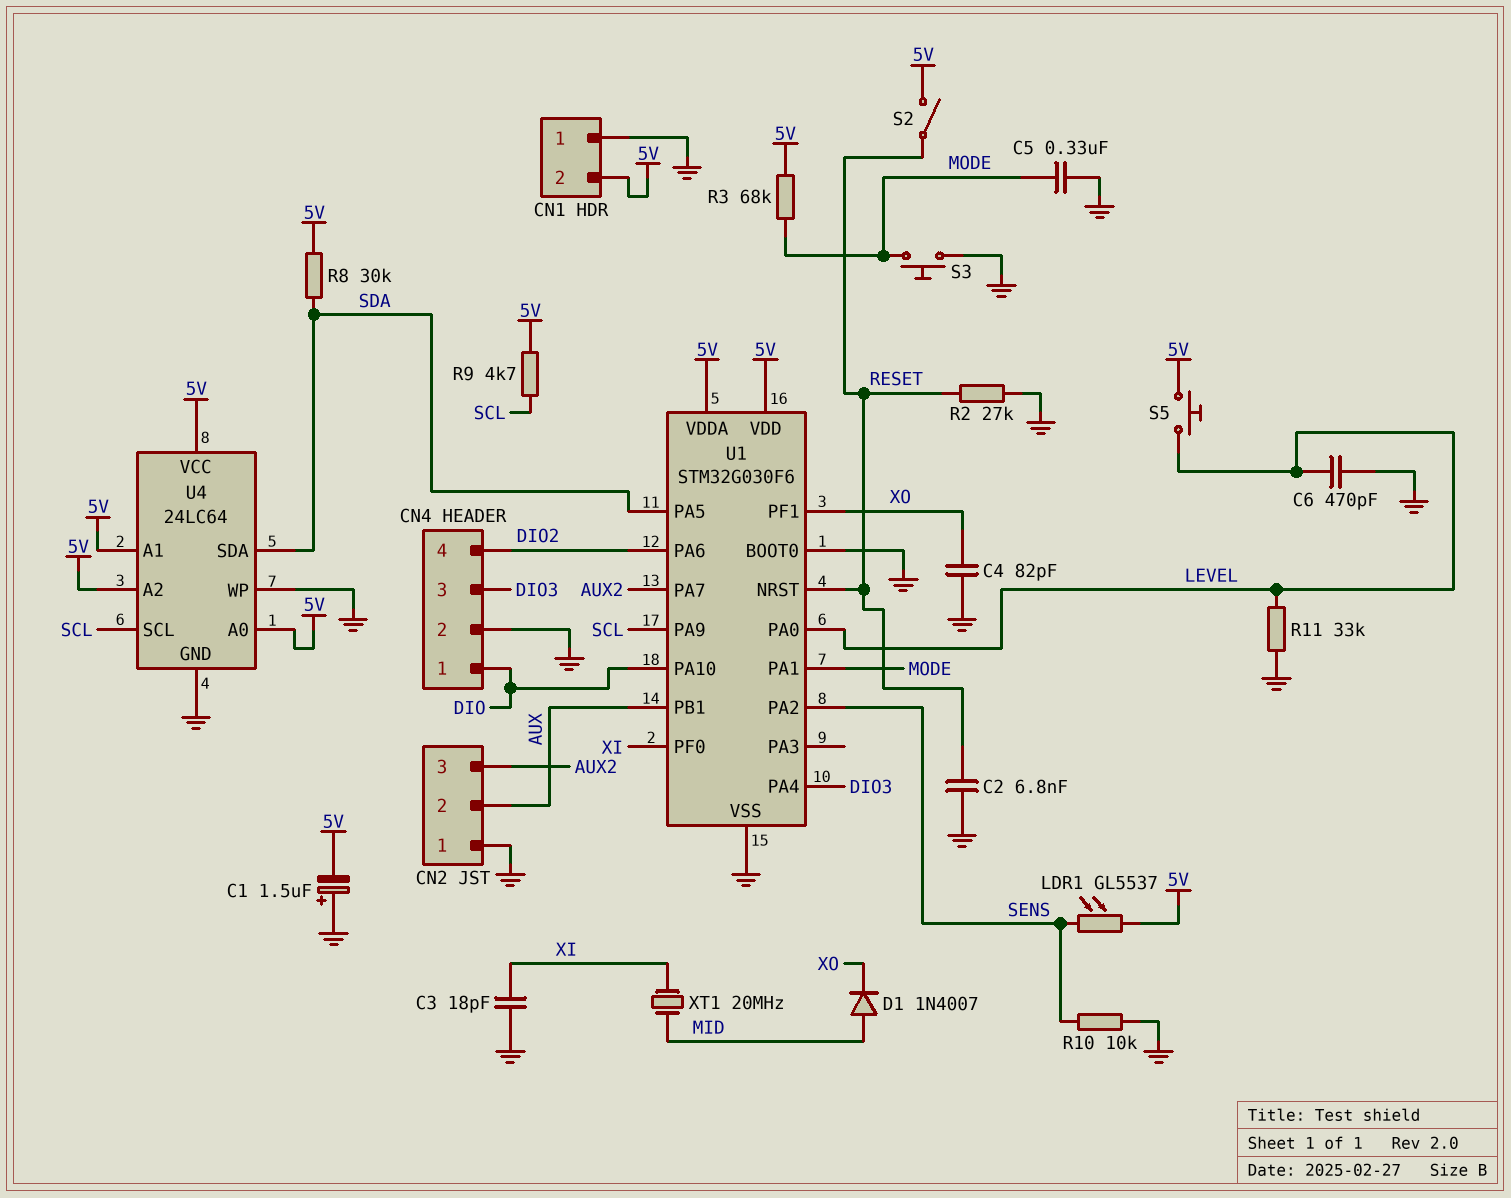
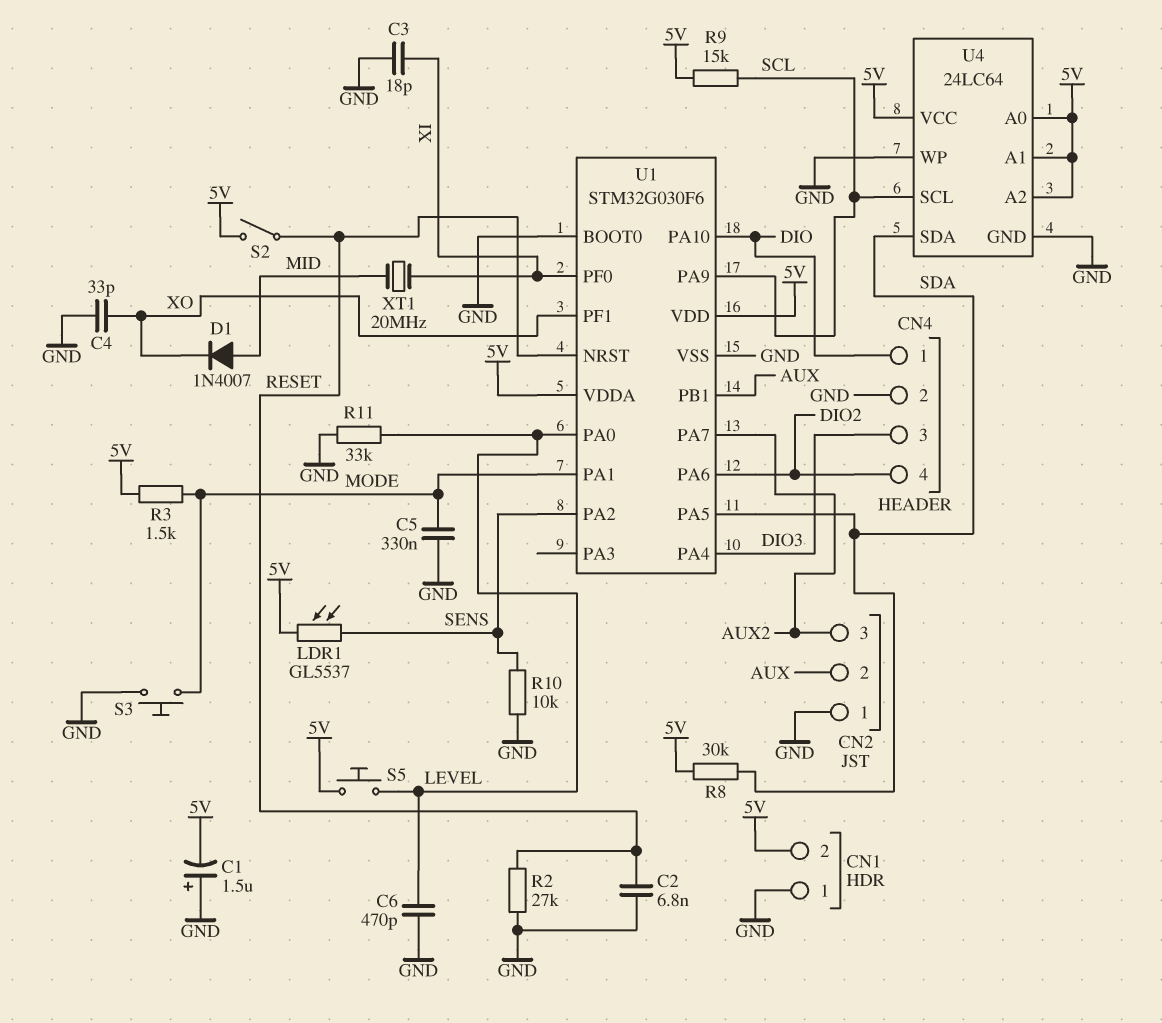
C4: 82pF (GND, XO) -> 33pF (GND, XO)
R3: 68k (5V, MODE) -> 1.5k (5V, MODE)
R9: 4.7k (5V, SCL) -> 15k (5V, SCL)

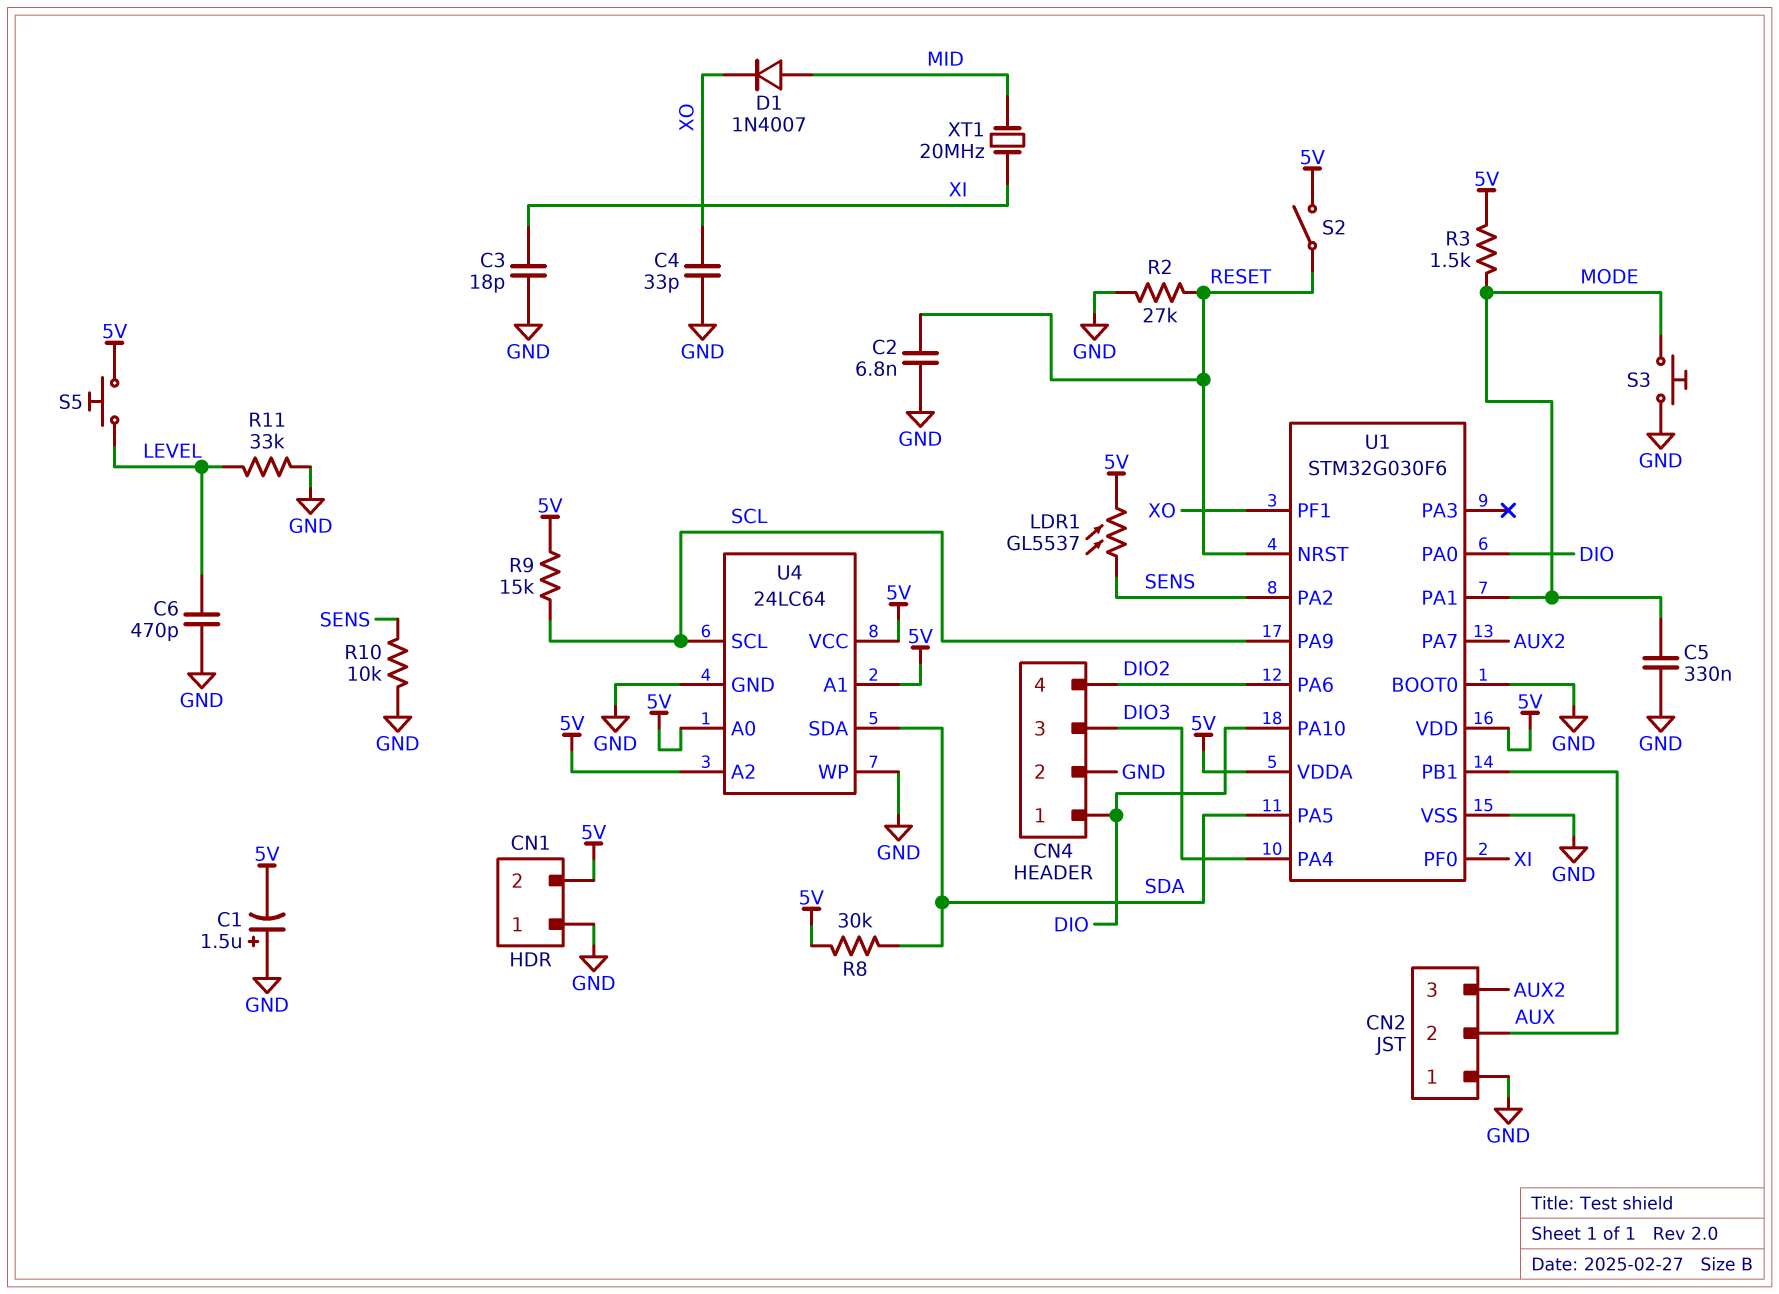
U1 pin PA0: LEVEL -> DIO

